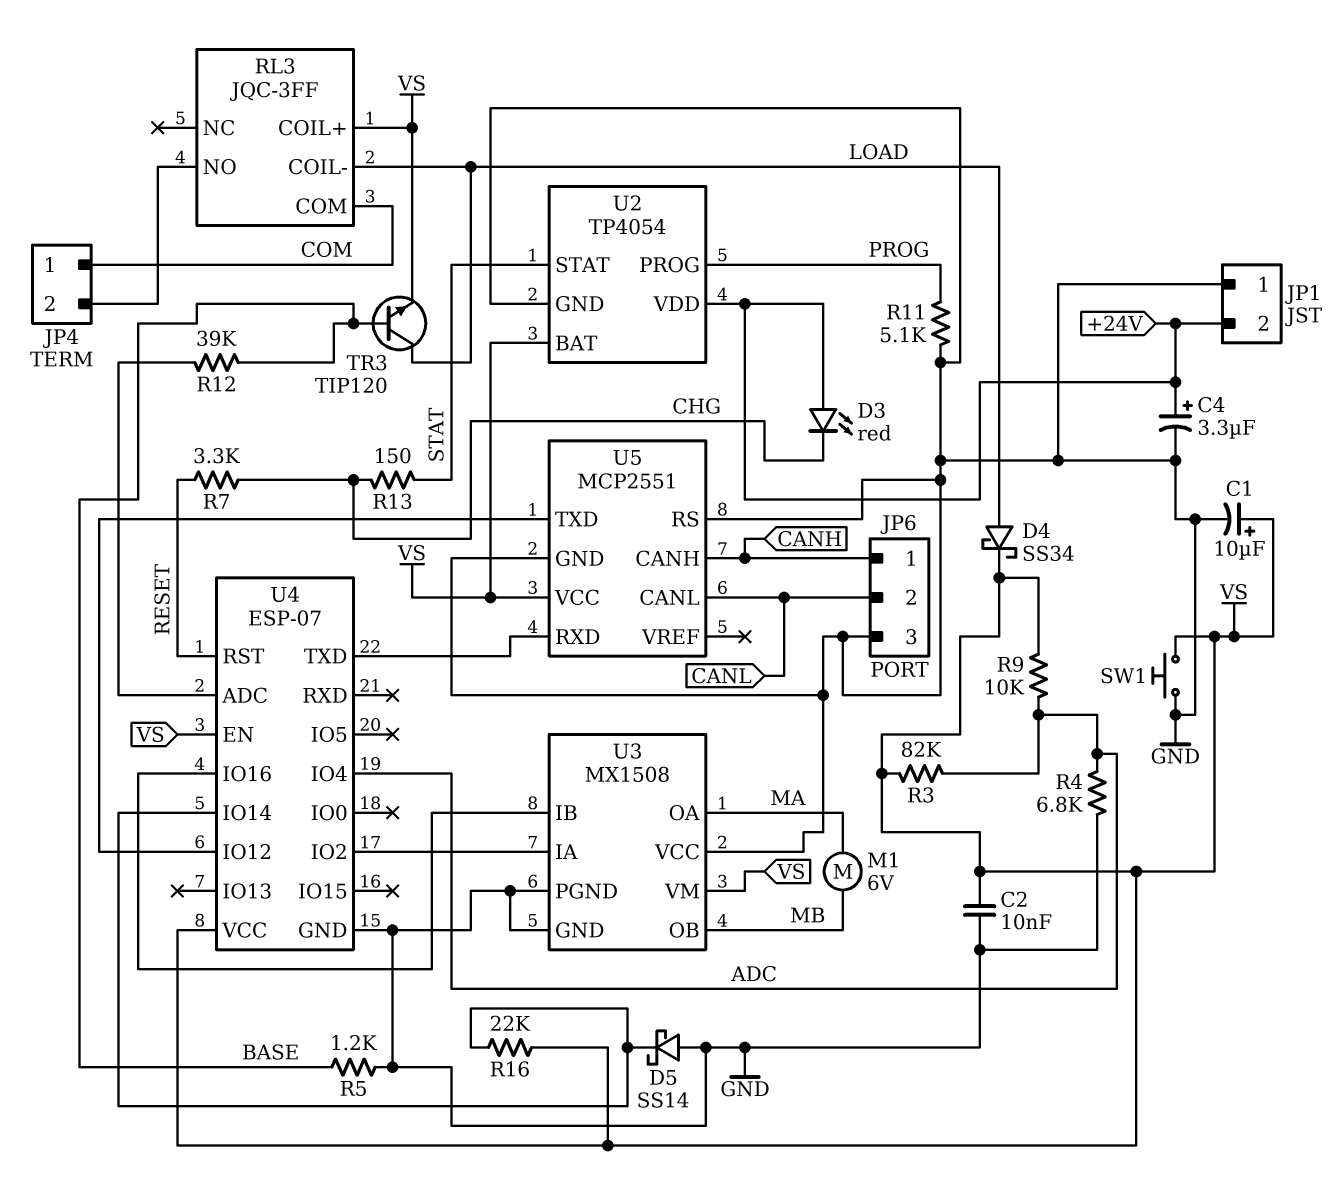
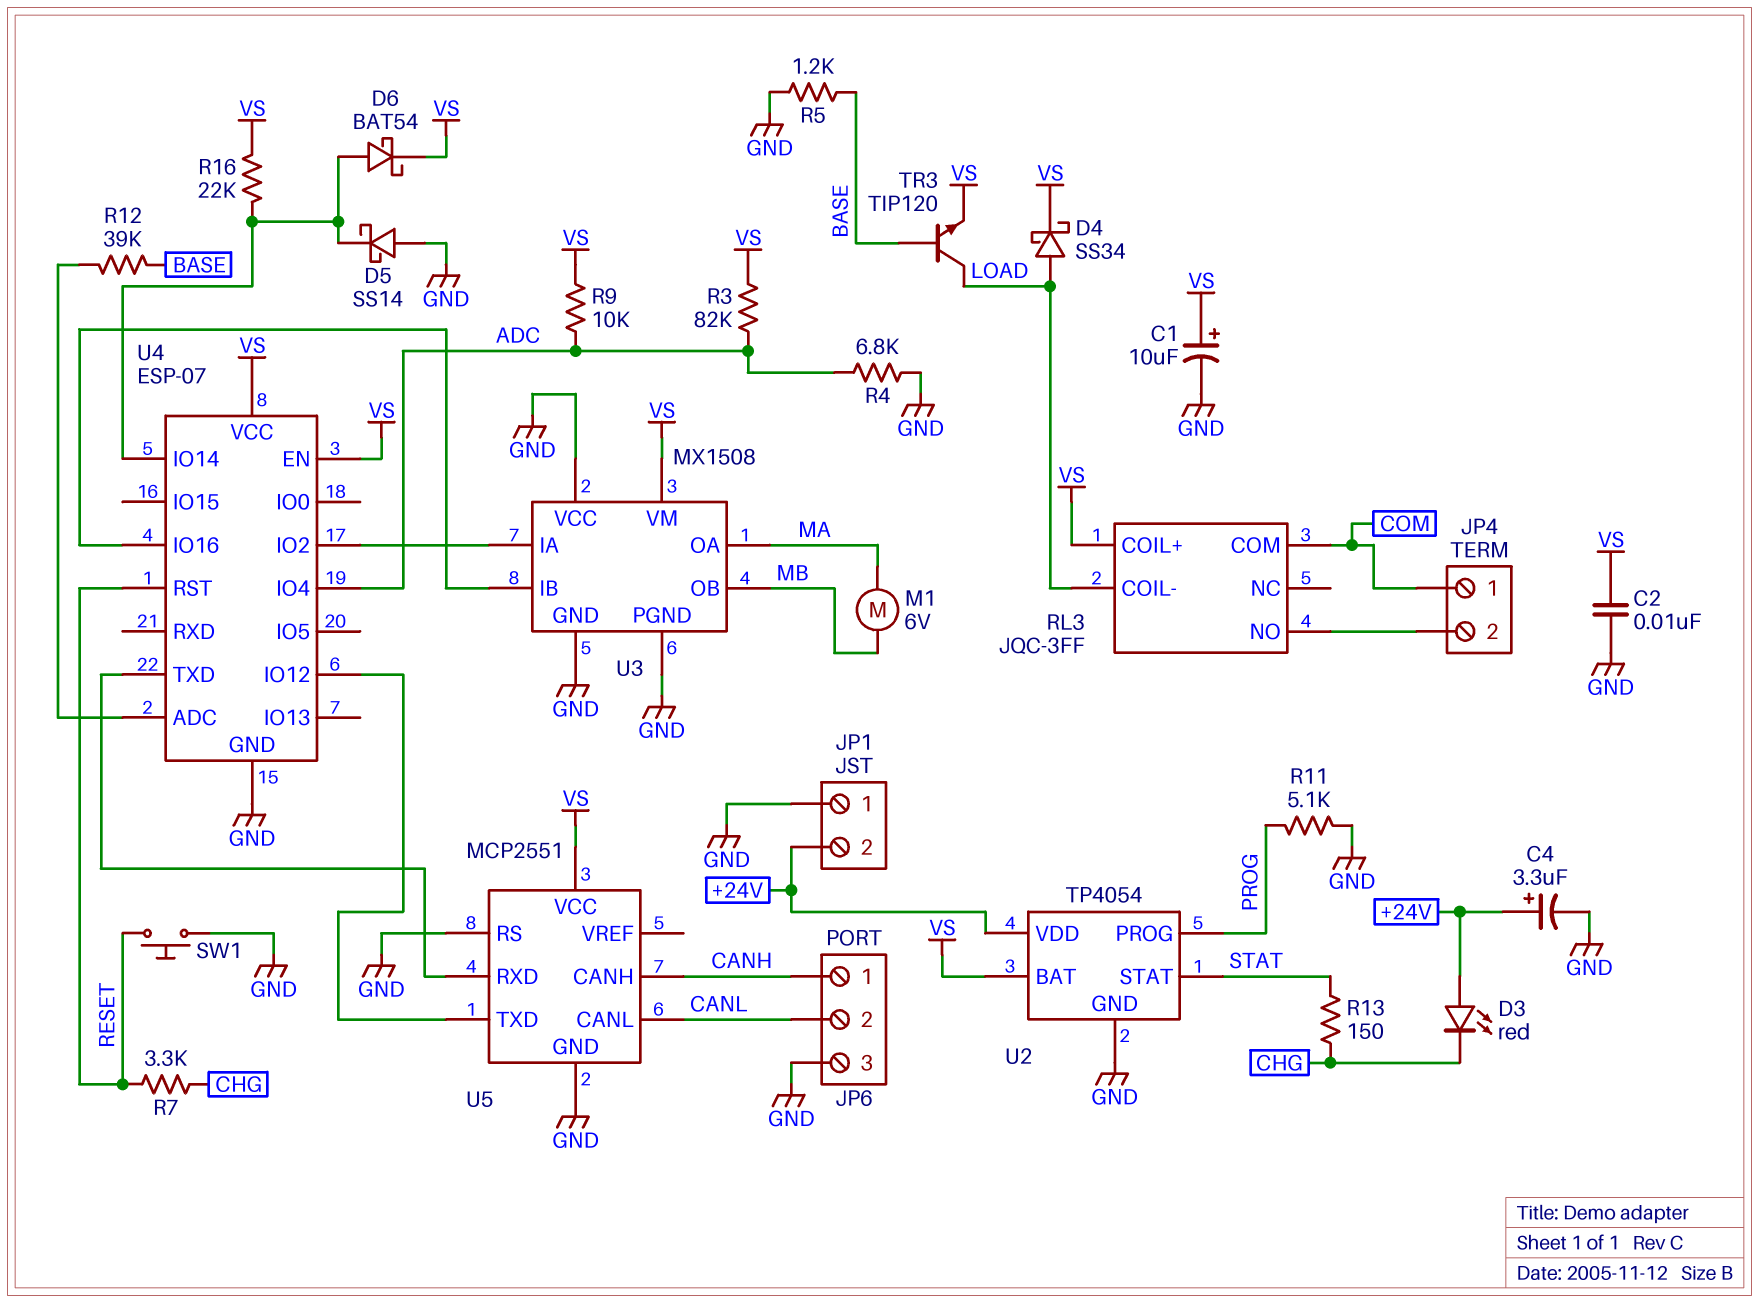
D6: none -> schottky BAT54 (A U4/IO14, K VS)
SW1: button (GND, VS) -> button (GND, RESET)

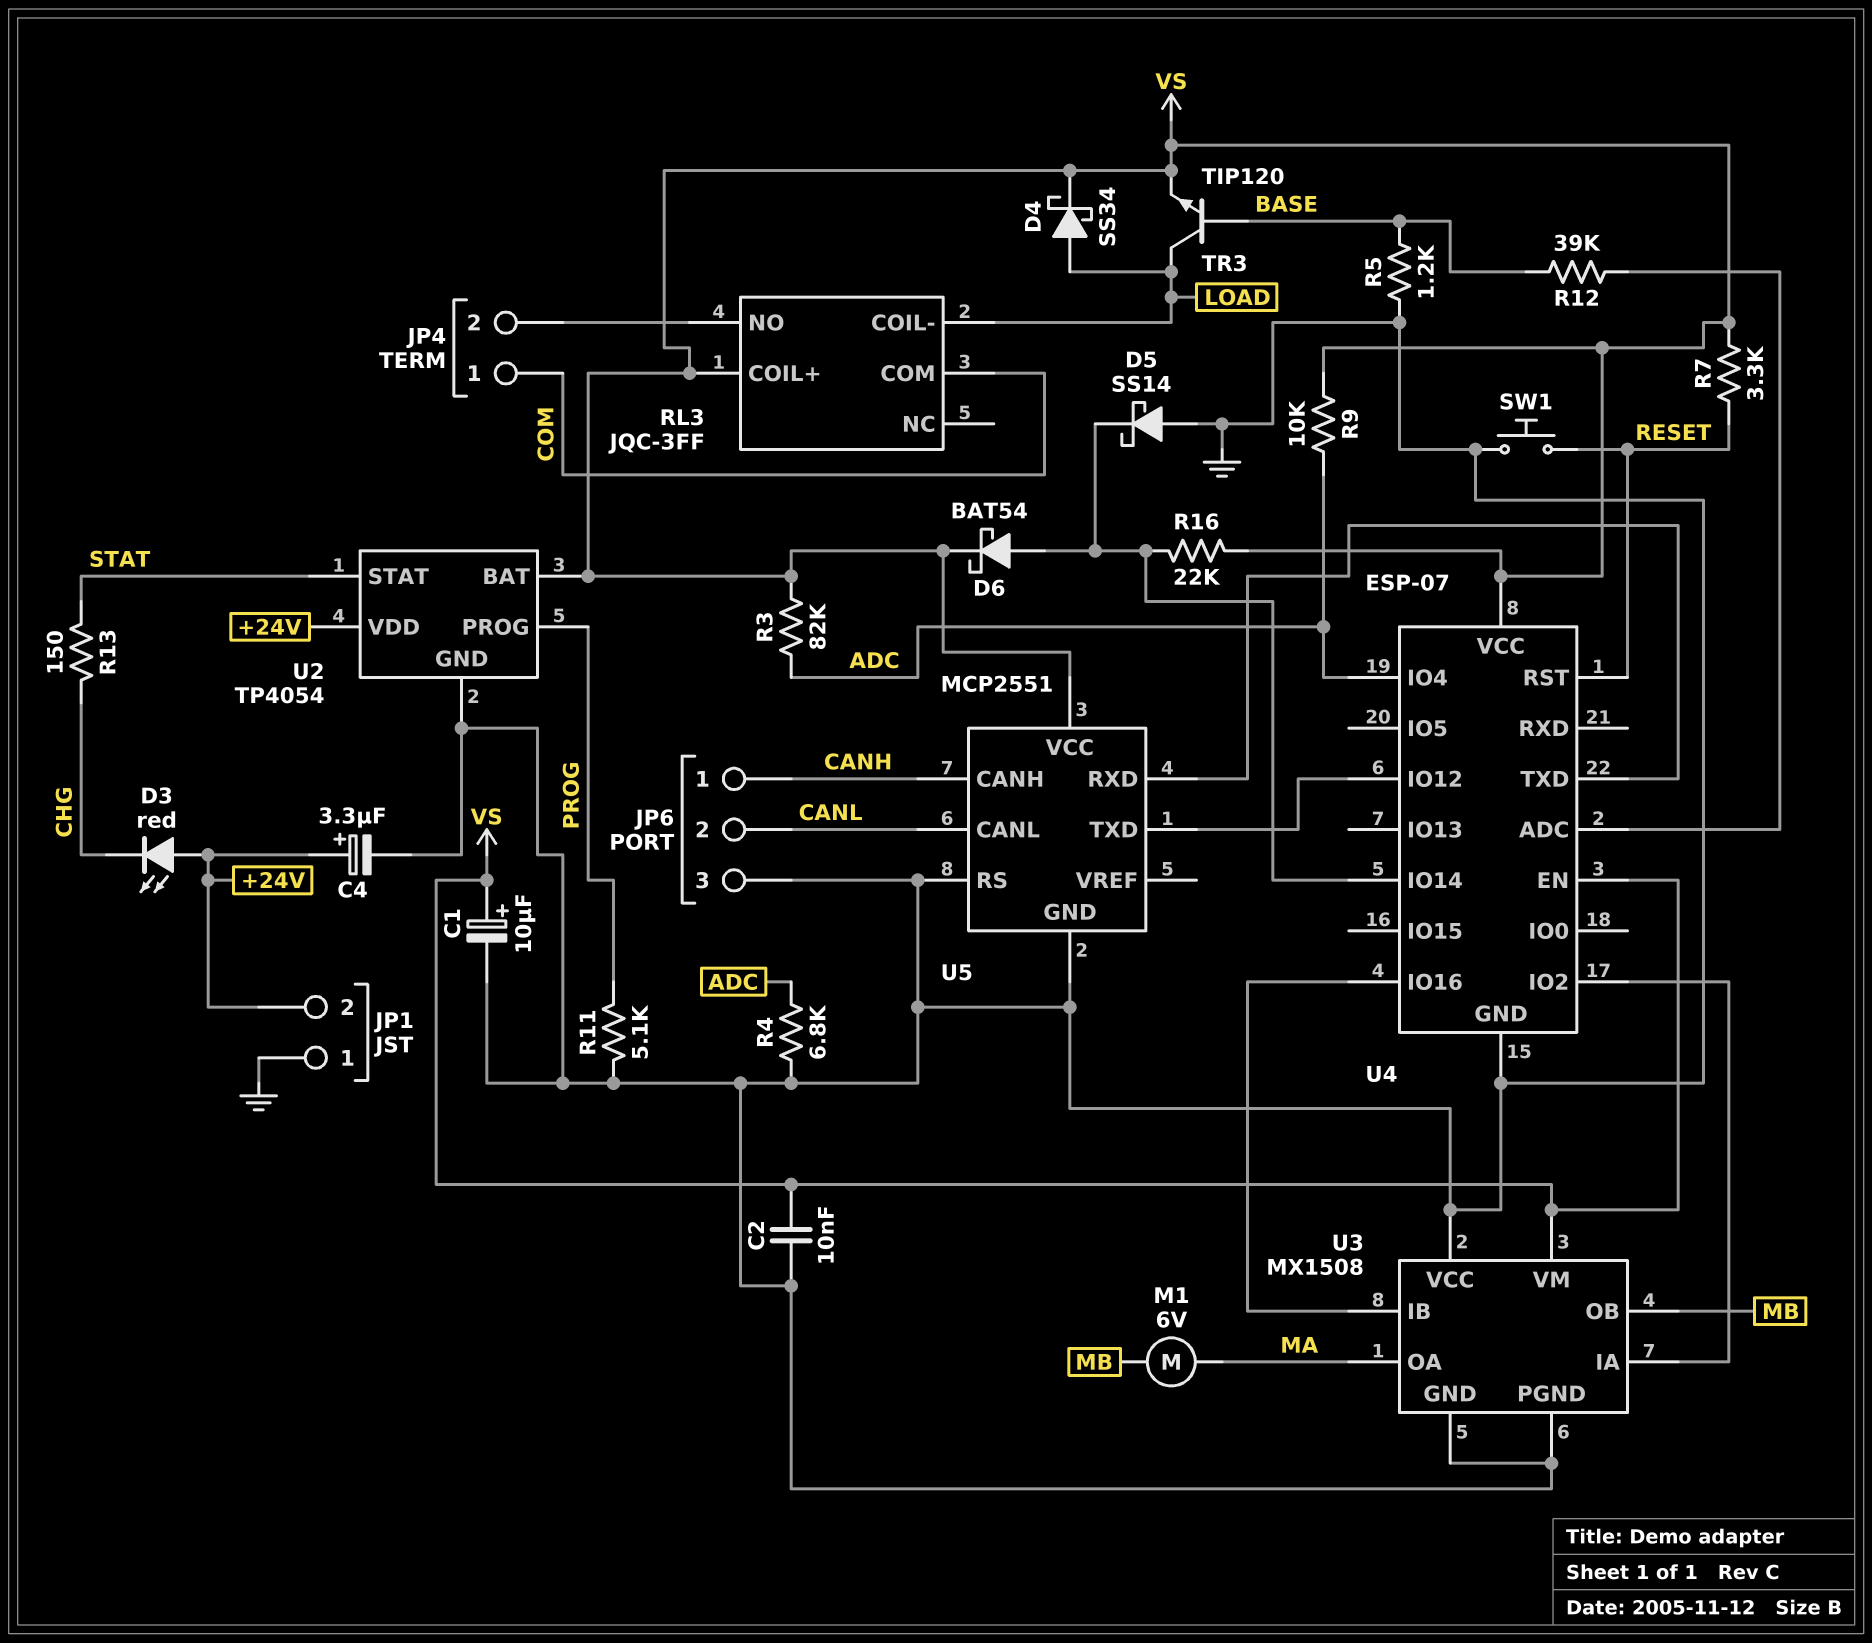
R7: 3.3k (CHG, RESET) -> 3.3k (RESET, VS)

